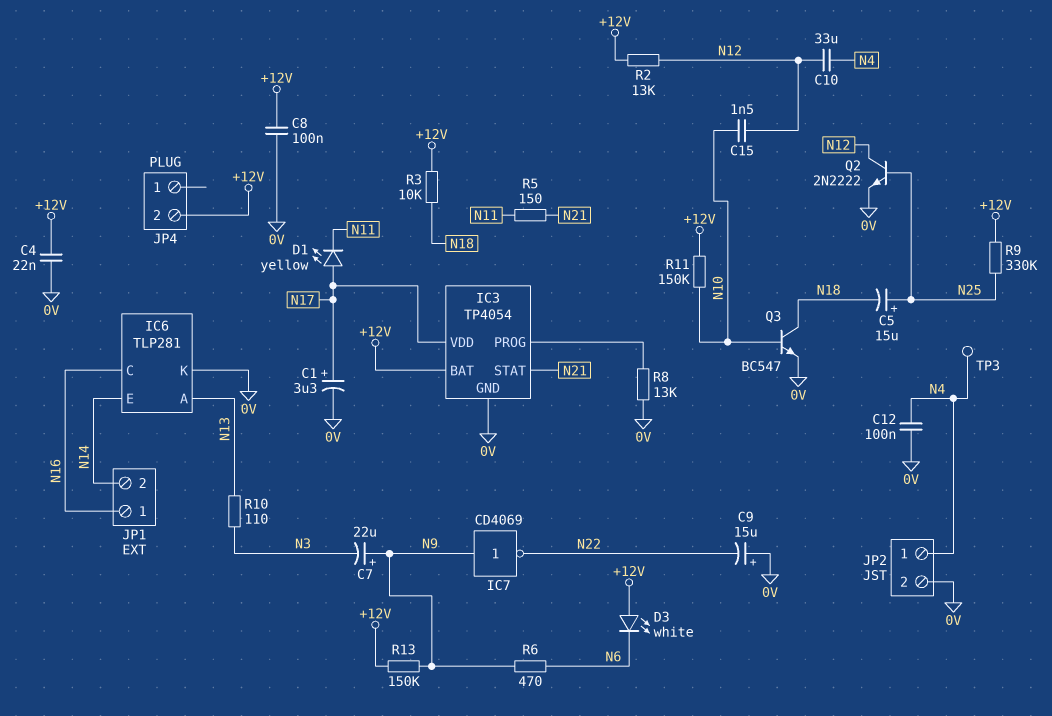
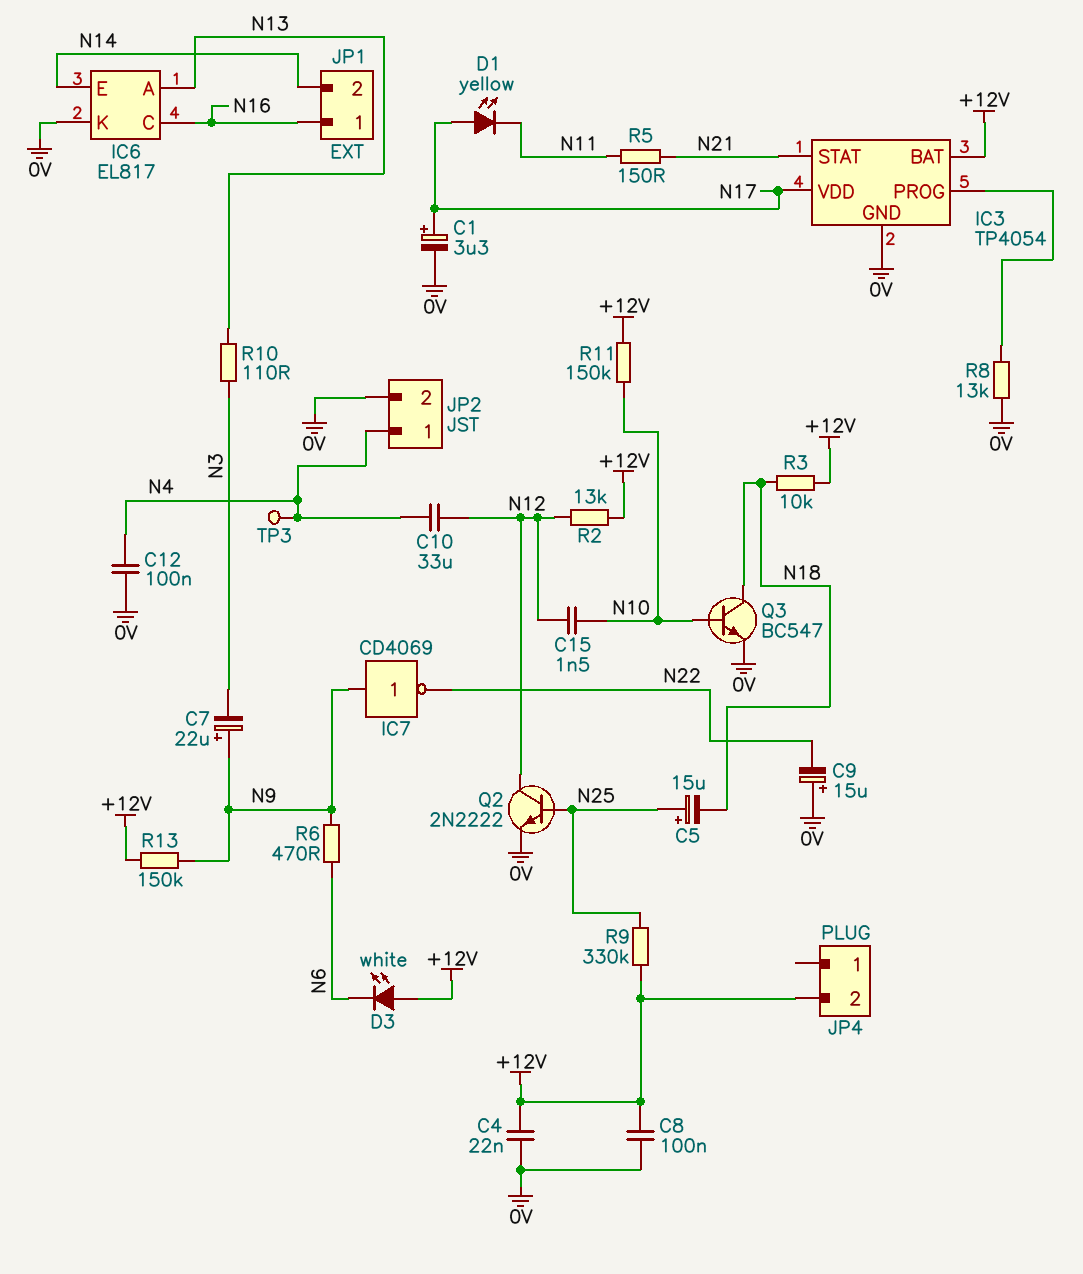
IC6: TLP281 -> EL817

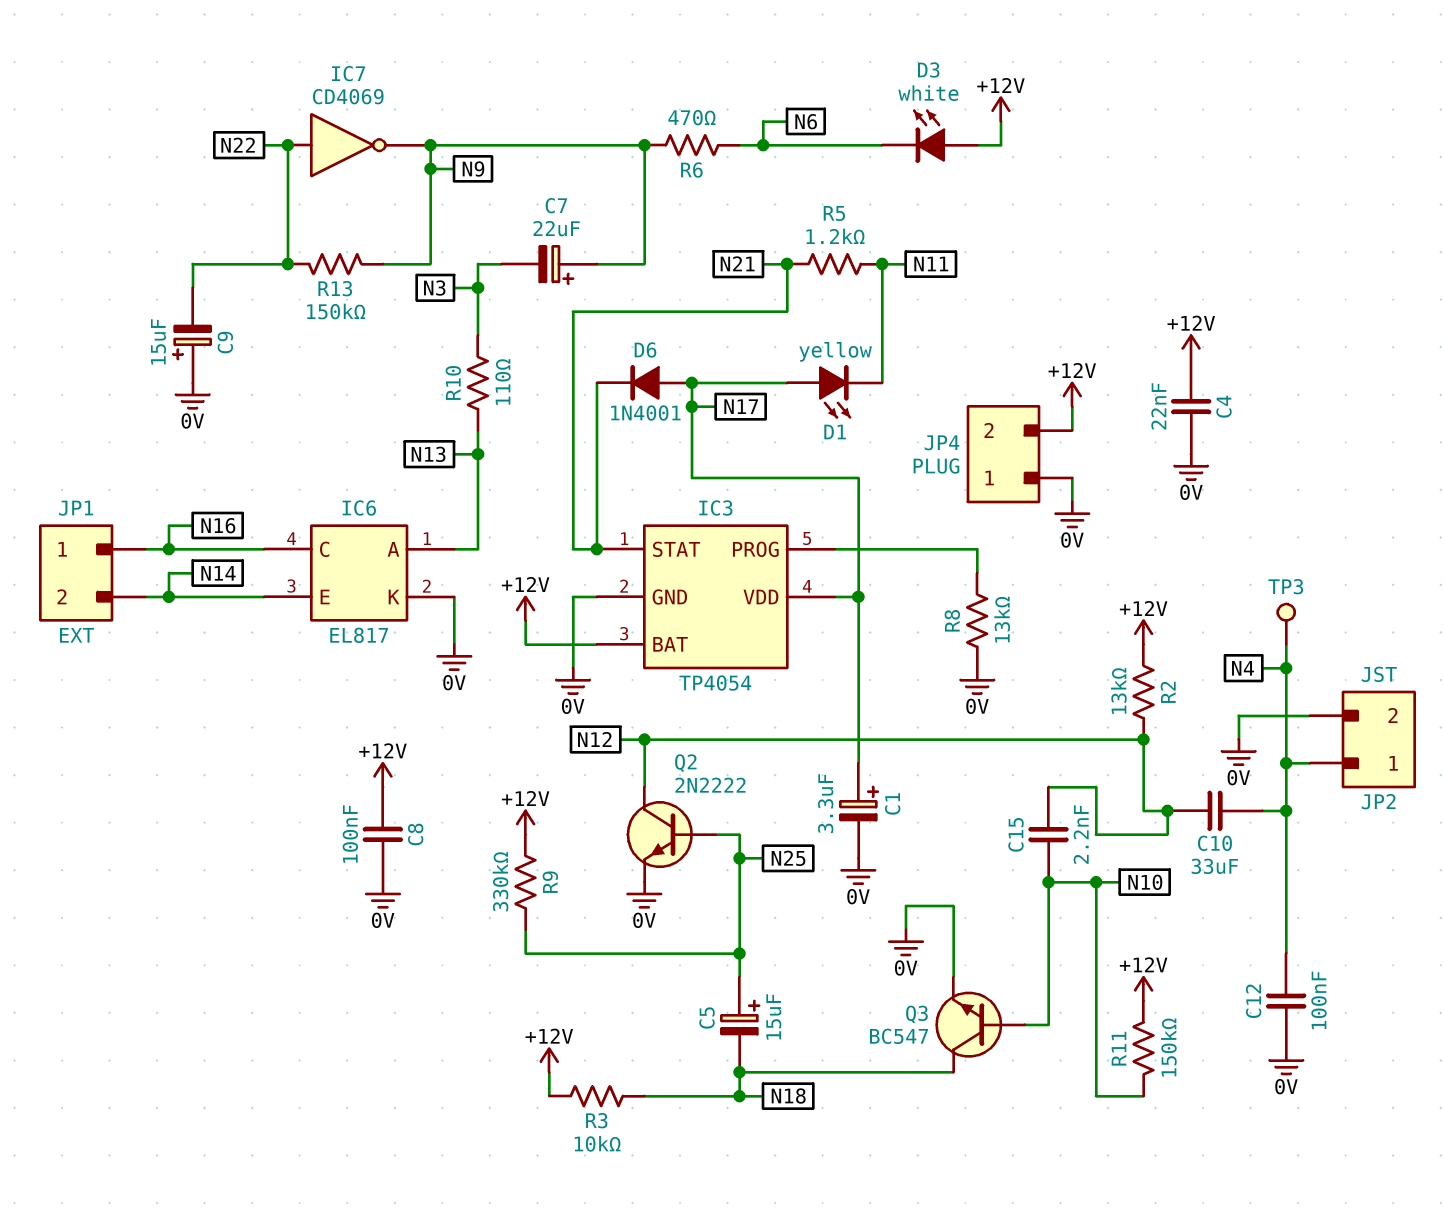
C15: 1.5nF (N10, N12) -> 2.2nF (N10, N12)
D6: none -> diode 1N4001 (A N17, K N21)
IC7: NOT CD4069 (in N9, out N22) -> NOT CD4069 (in N22, out N9)
JP4 pin 1: none -> 0V
R5: 150 (N11, N21) -> 1.2k (N11, N21)
R13: 150k (+12V, N9) -> 150k (N9, N22)

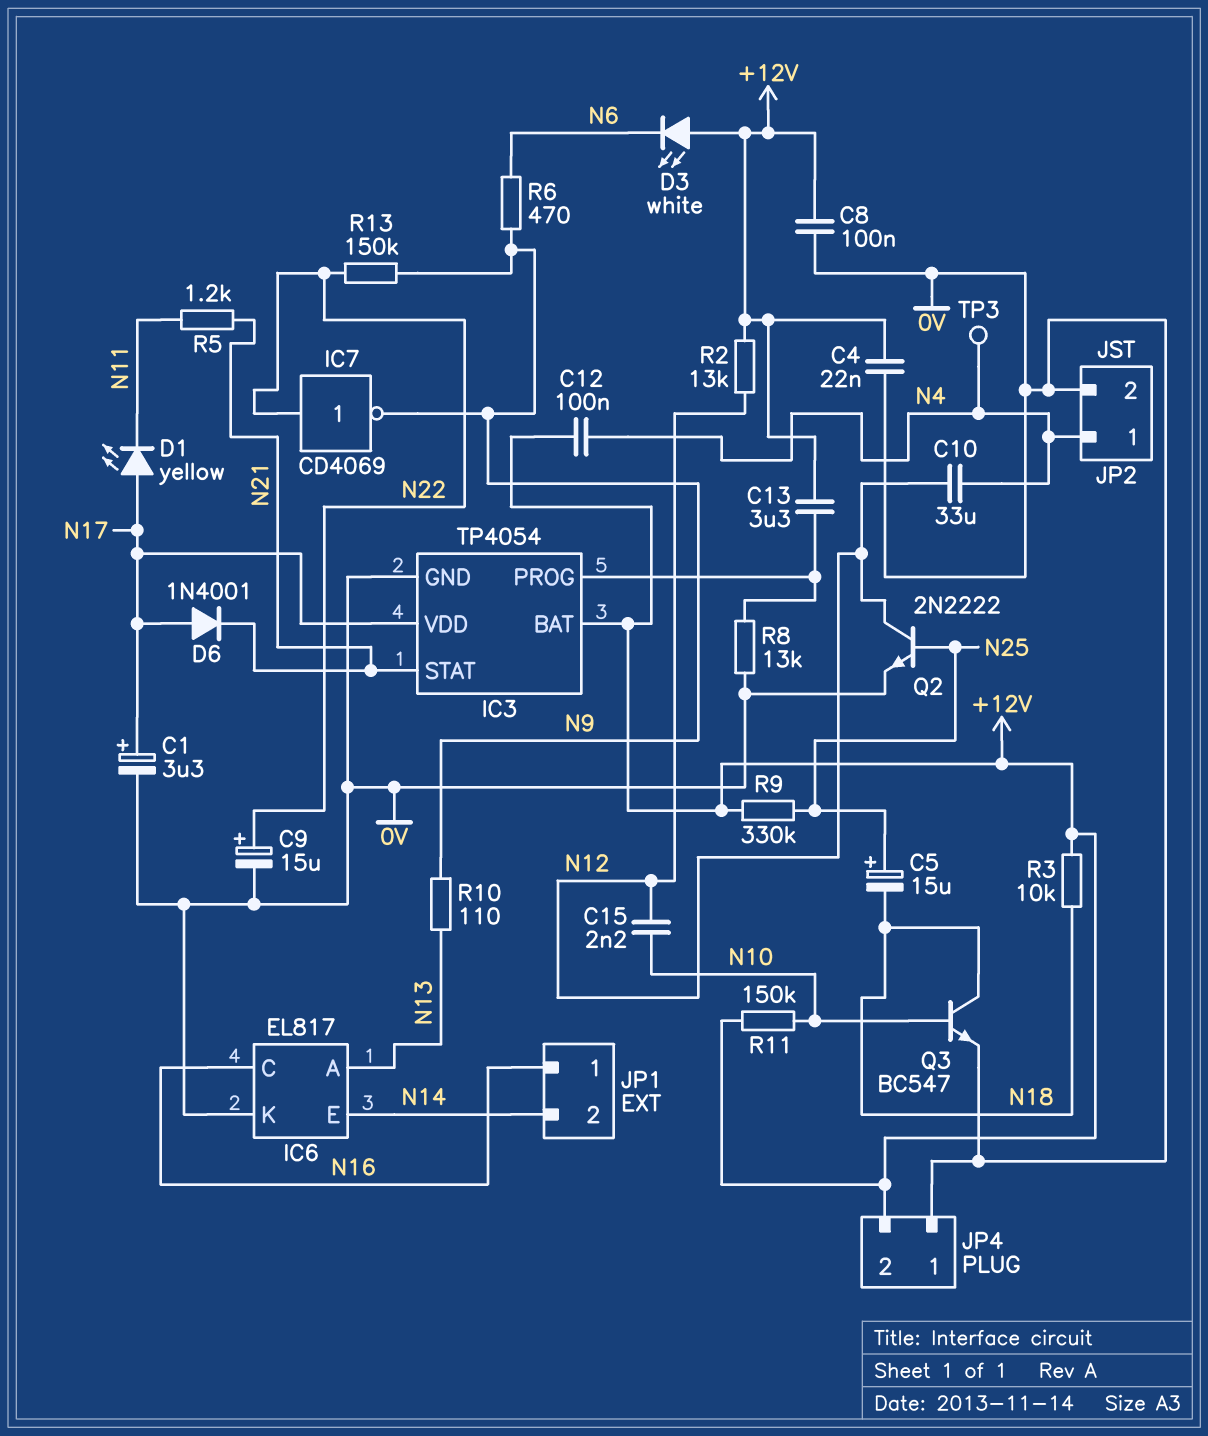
C7: 22uF (plus N9, minus N3) -> none
C9: 15uF (plus 0V, minus N22) -> 15uF (plus N22, minus 0V)
C12: 100nF (0V, N4) -> 100nF (+12V, N4)
C13: none -> 3.3uF (+12V, IC3/PROG)
R10: 110 (N3, N13) -> 110 (N9, N13)

